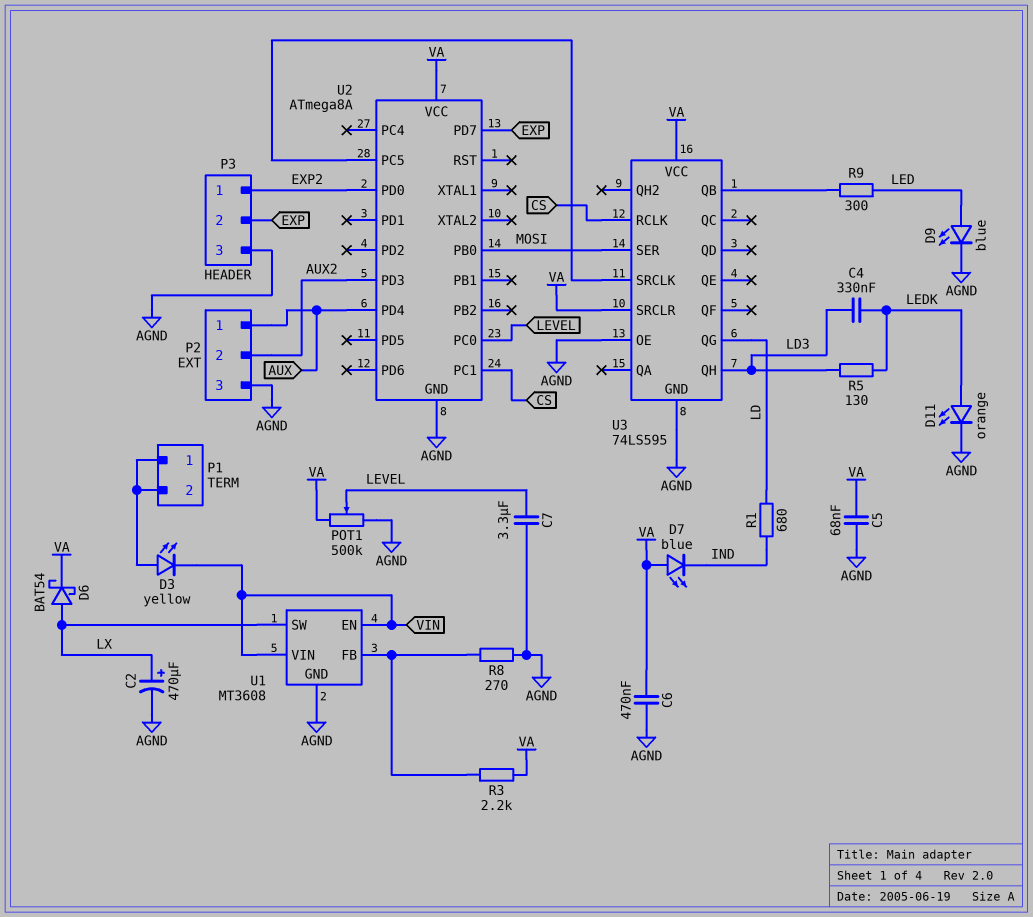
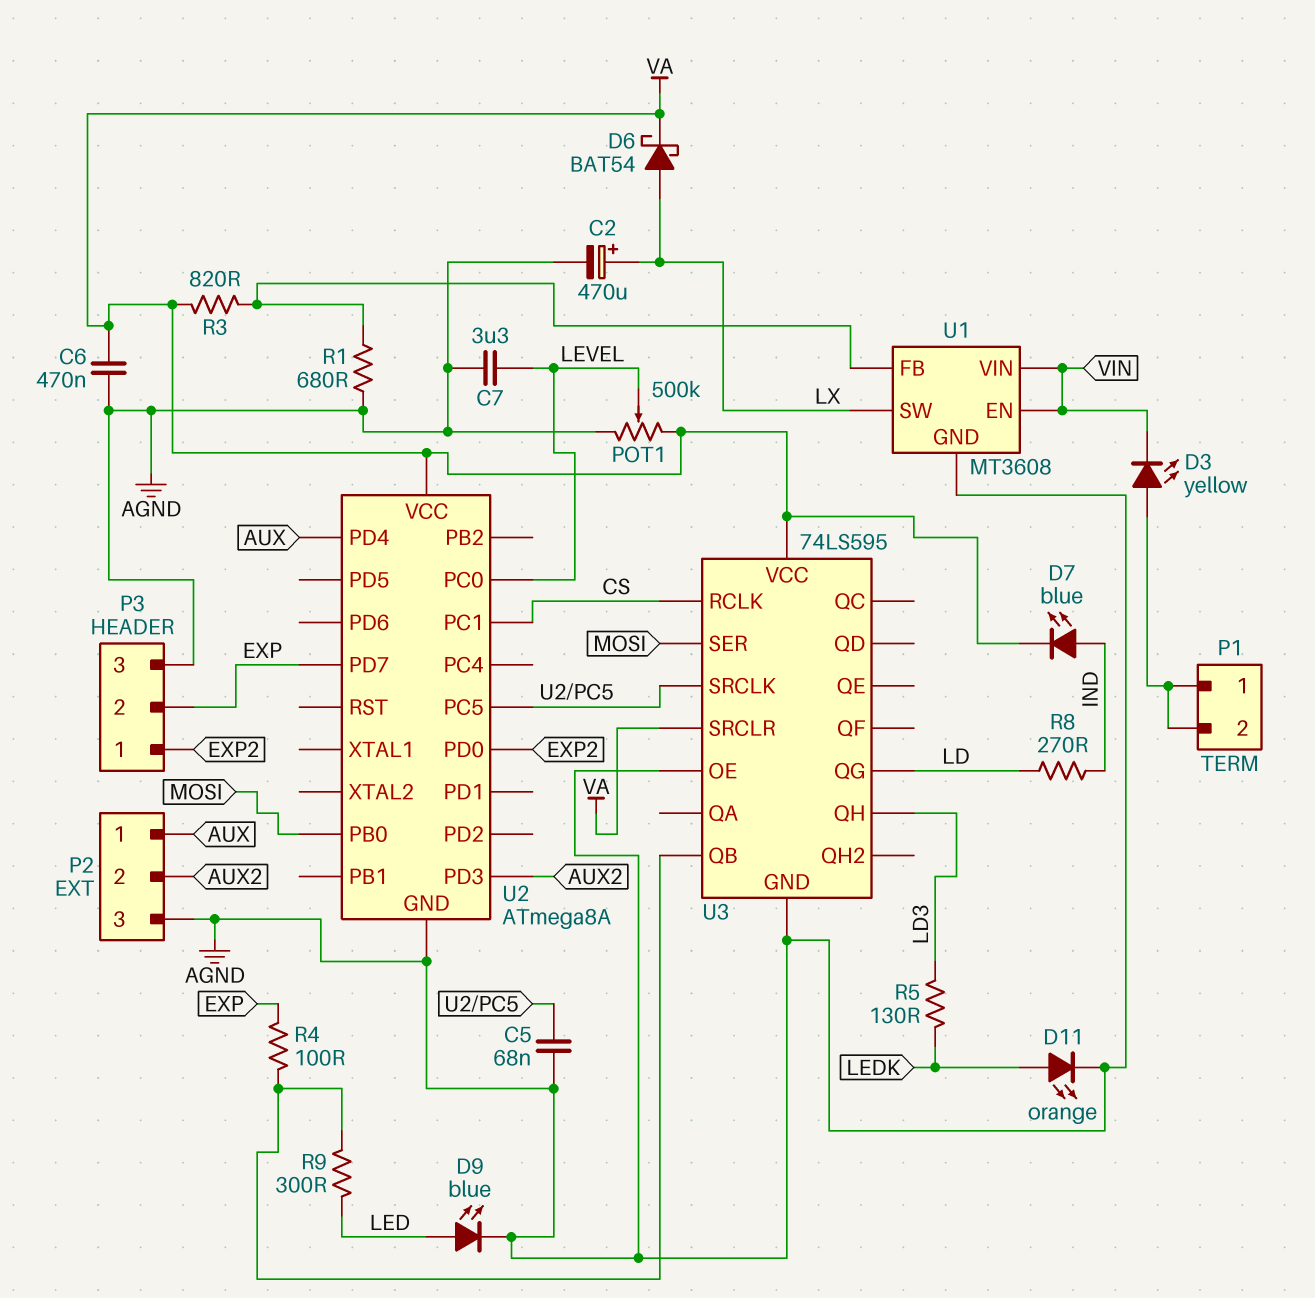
C4: 330nF (LD3, LEDK) -> none
C5: 68nF (AGND, VA) -> 68nF (AGND, U2/PC5)
D7: LED blue (A VA, K IND) -> LED blue (A IND, K VA)
R1: 680 (IND, LD) -> 680 (AGND, U1/FB)
R3: 2.2k (U1/FB, VA) -> 820 (U1/FB, VA)
R4: none -> 100 (EXP, U3/QB)
R8: 270 (AGND, U1/FB) -> 270 (IND, LD)

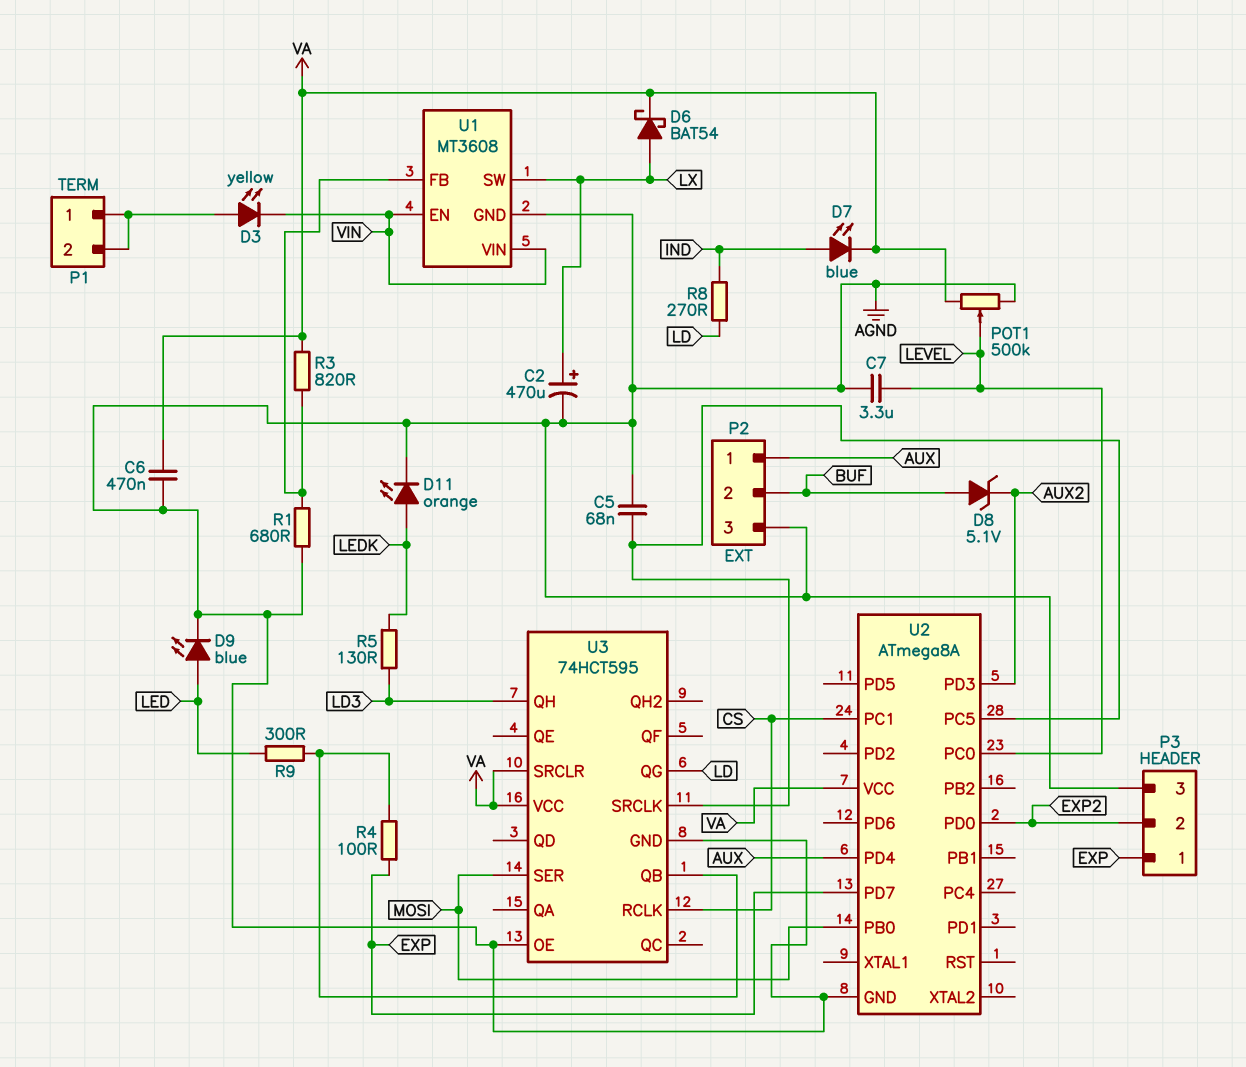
D8: none -> zener 5.1V (A BUF, K AUX2)
P2 pin 2: AUX2 -> BUF
P3 pin 1: EXP2 -> EXP
P3 pin 2: EXP -> EXP2
U3: 74LS595 -> 74HCT595

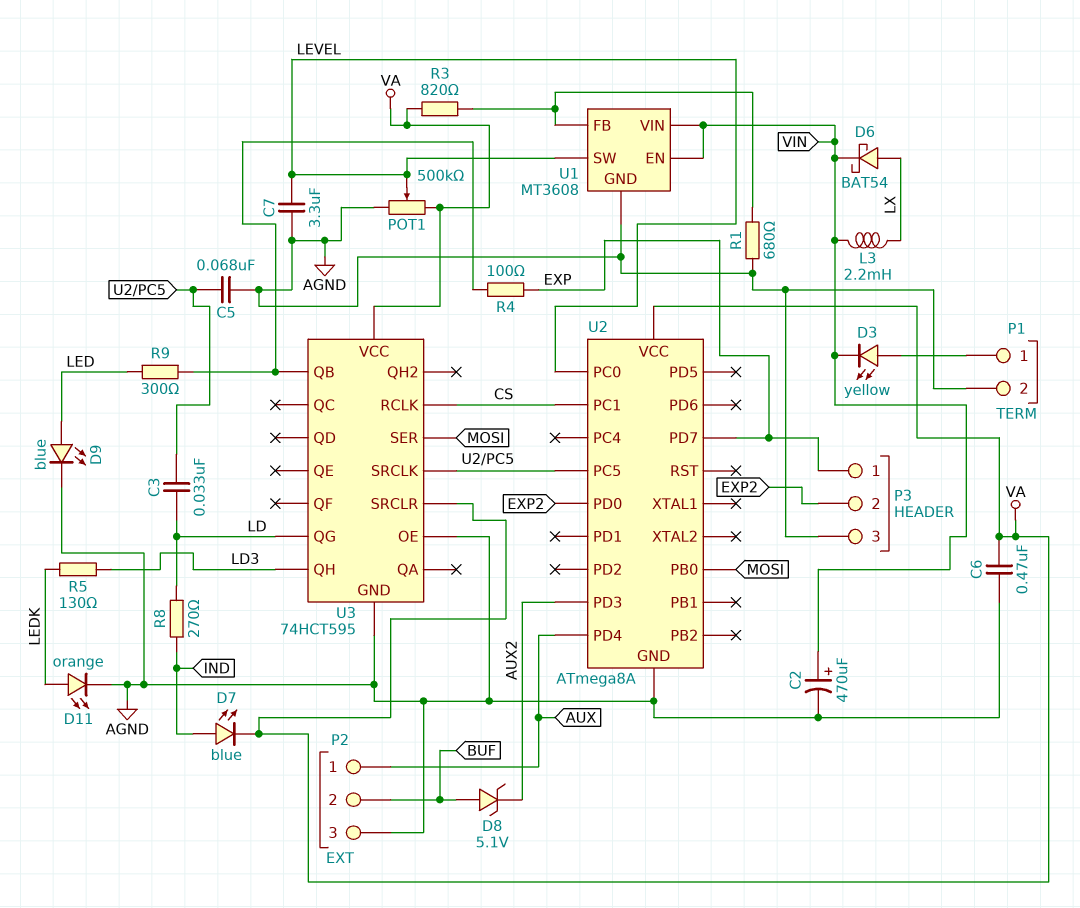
C2: 470uF (plus LX, minus AGND) -> 470uF (plus VIN, minus AGND)
C3: none -> 33nF (LD, U2/PC5)
D6: schottky BAT54 (A LX, K VA) -> schottky BAT54 (A LX, K VIN)
L3: none -> 2.2mH (LX, VIN)
P1 pin 2: P1/1 -> AGND
U1 pin SW: LX -> LEVEL

